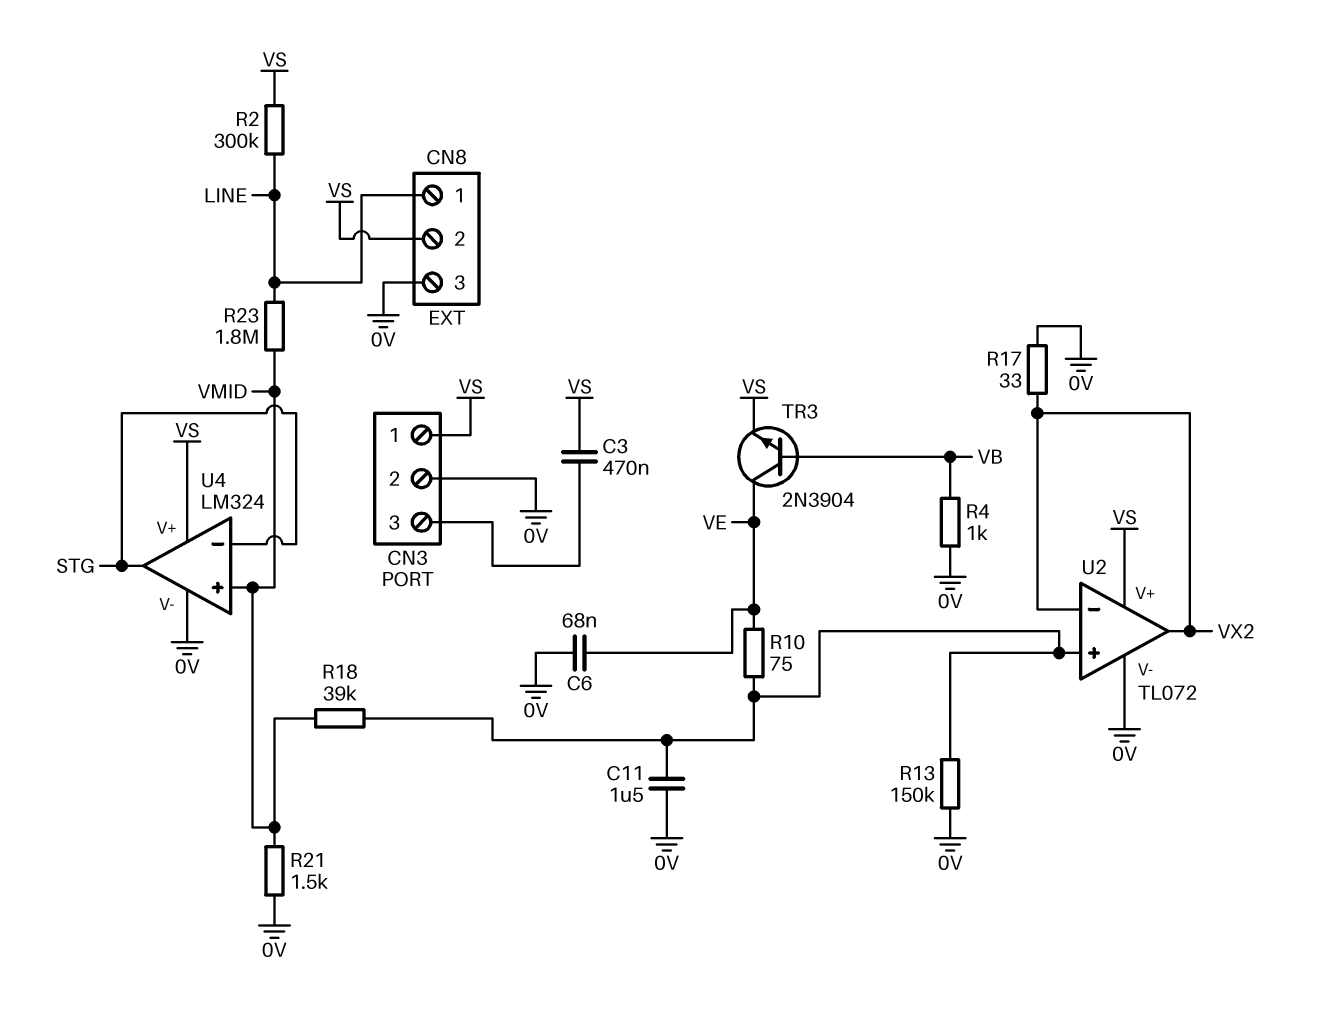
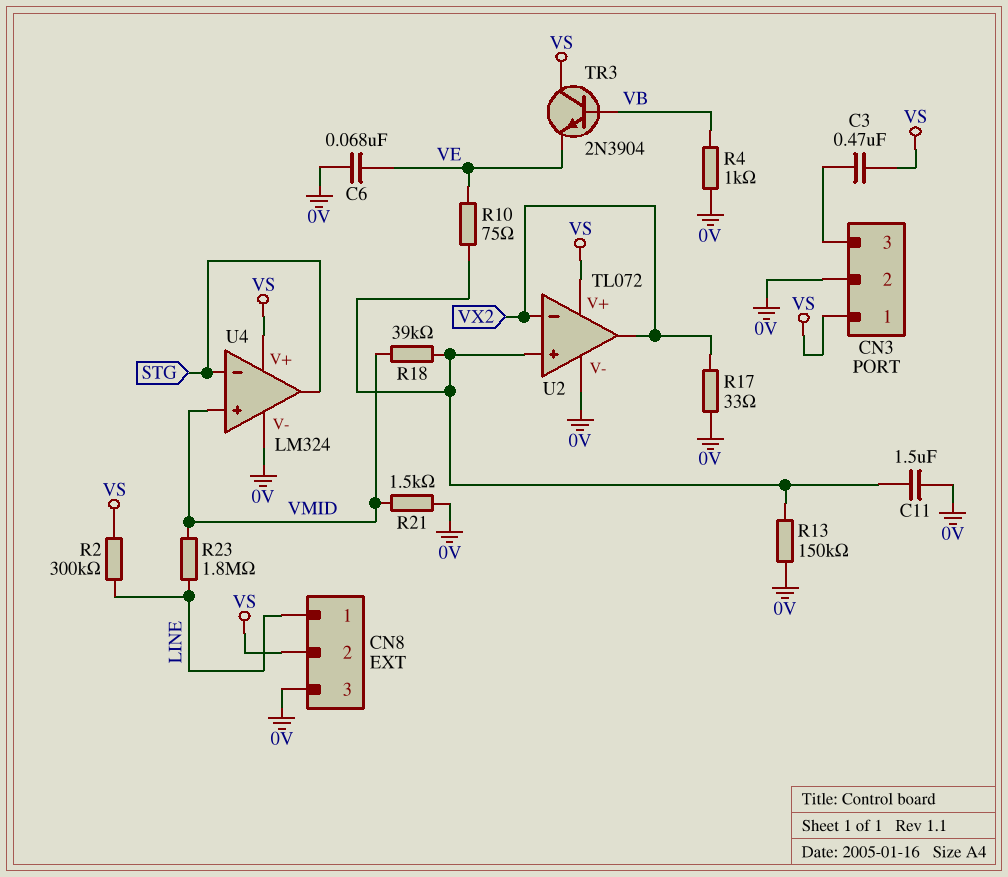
TR3: NPN 2N3904 (B VB, C VE, E VS) -> NPN 2N3904 (B VB, C VS, E VE)

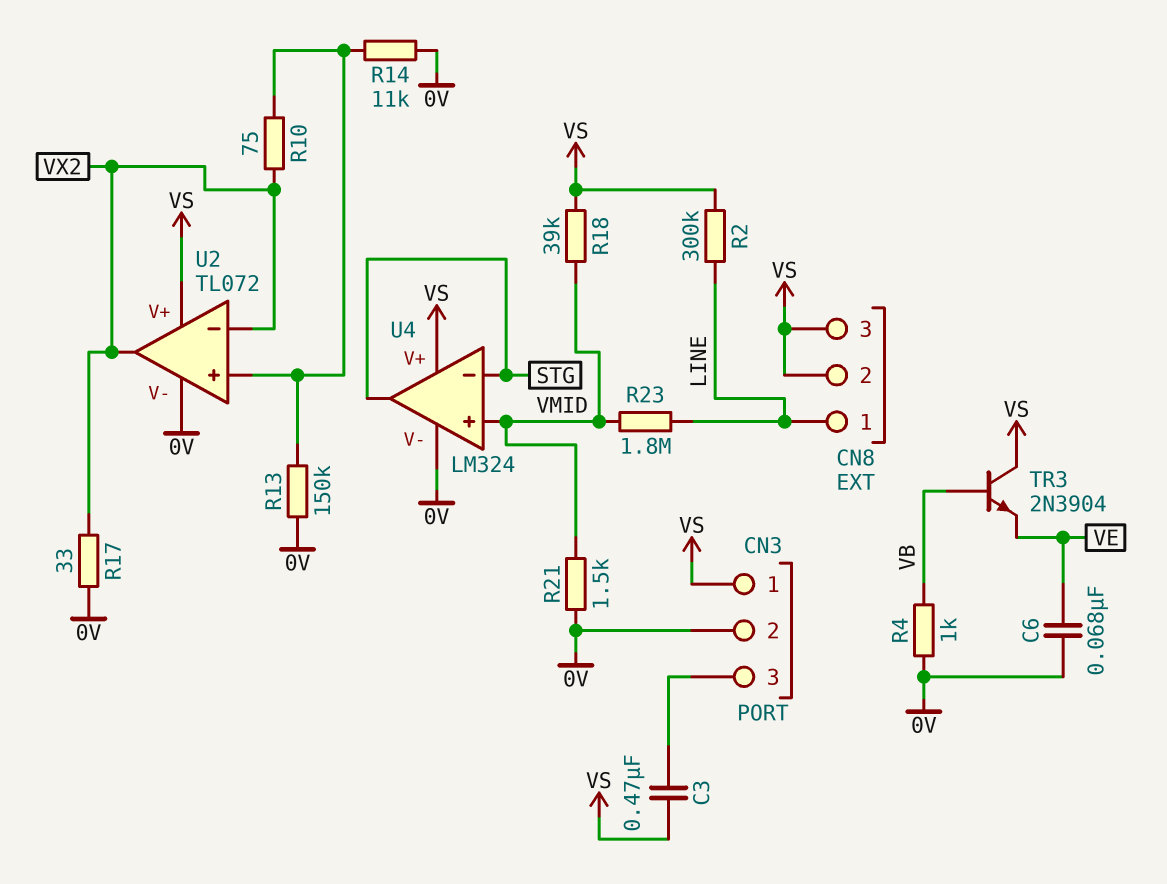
C11: 1.5uF (0V, U2/in+) -> none
CN8 pin 3: 0V -> VS
R10: 75 (U2/in+, VE) -> 75 (U2/in+, VX2)
R14: none -> 11k (0V, U2/in+)
R18: 39k (U2/in+, VMID) -> 39k (VMID, VS)

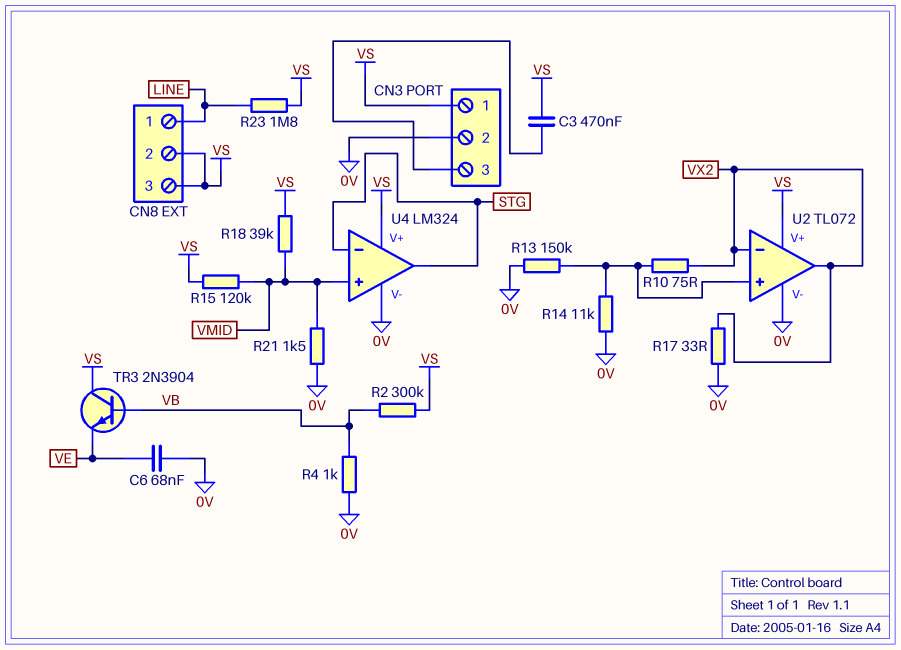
R2: 300k (LINE, VS) -> 300k (VB, VS)
R15: none -> 120k (VMID, VS)
R23: 1.8M (LINE, VMID) -> 1.8M (LINE, VS)

